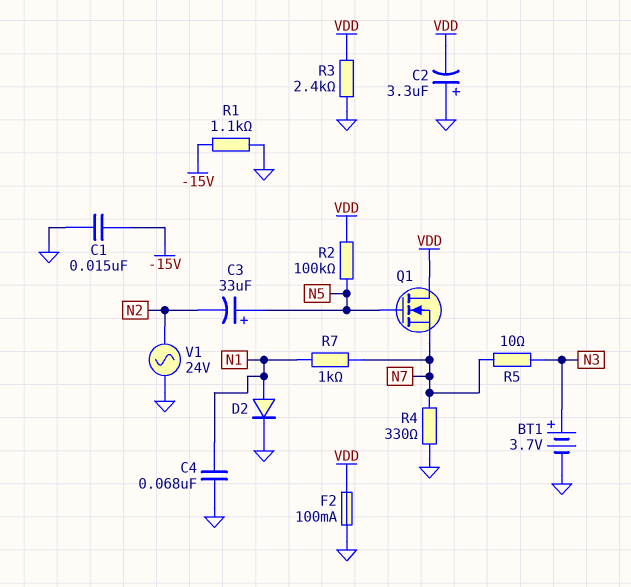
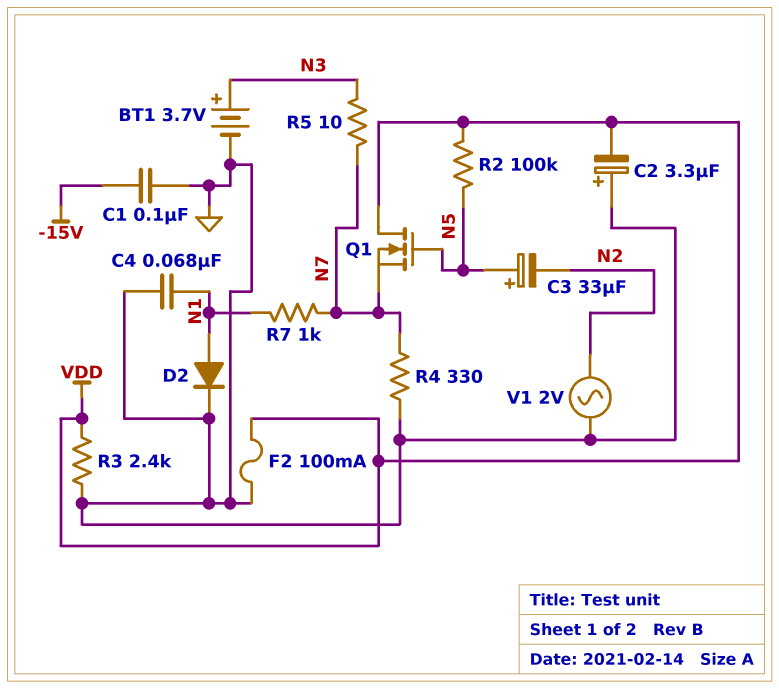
C1: 15nF (-15V, GND) -> 100nF (-15V, GND)
R1: 1.1k (-15V, GND) -> none
V1: AC 24V (GND, N2) -> AC 2V (GND, N2)

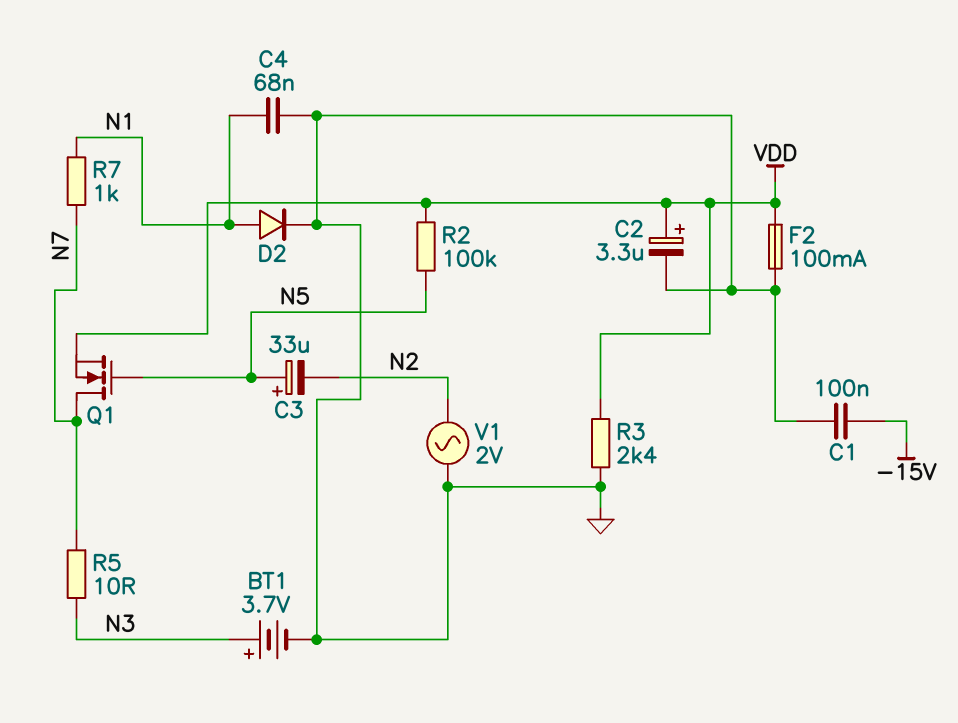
C2: 3.3uF (plus GND, minus VDD) -> 3.3uF (plus VDD, minus GND)
Q1: NMOS (G N5, D VDD, S N7) -> NMOS (G N5, D N7, S VDD)
R4: 330 (GND, N7) -> none

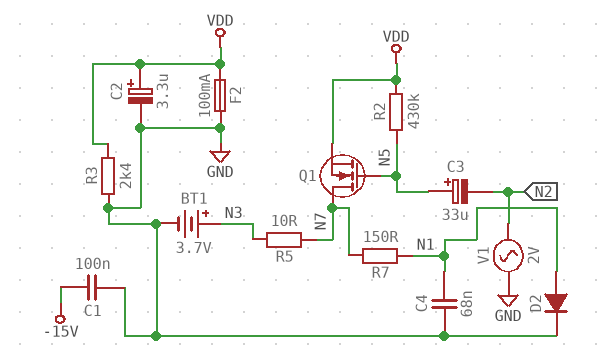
R2: 100k (N5, VDD) -> 430k (N5, VDD)
R7: 1k (N1, N7) -> 150 (N1, N7)

